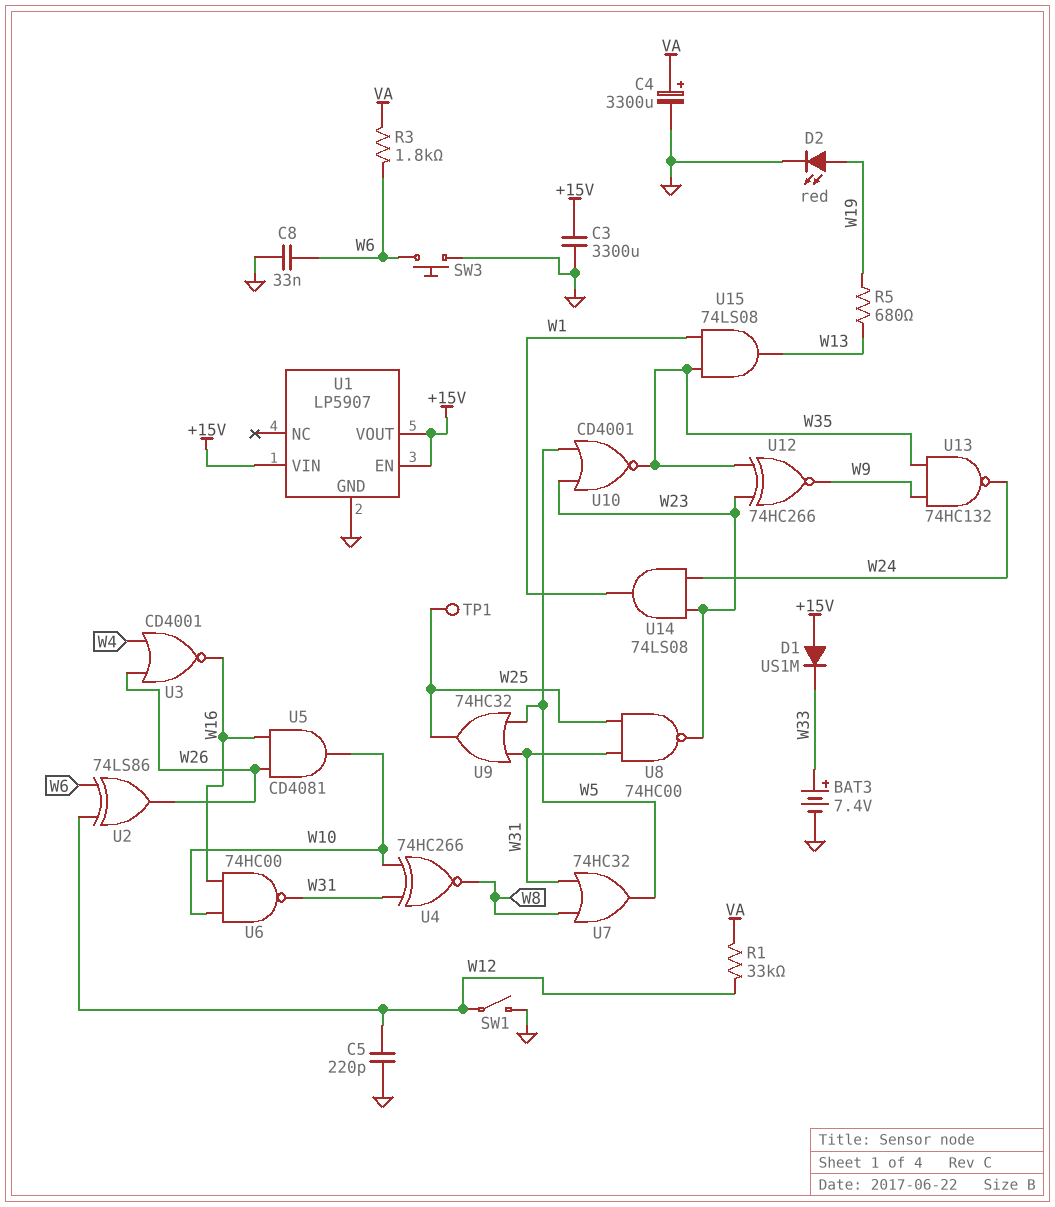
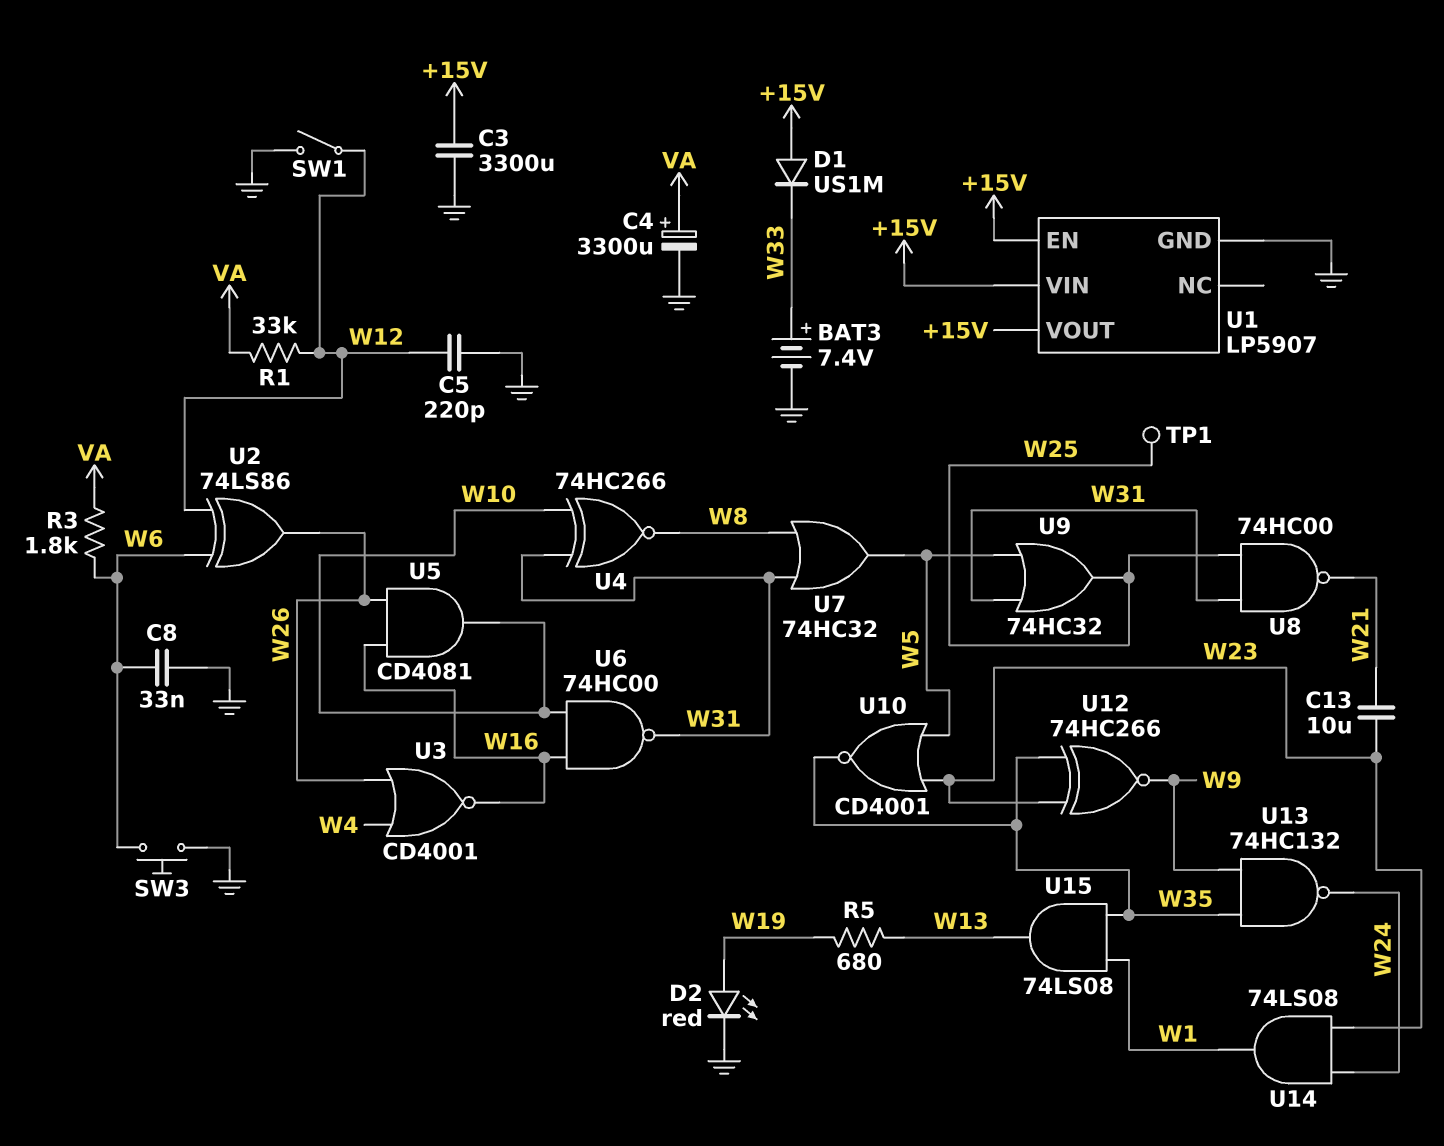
C13: none -> 10uF (W21, W23)
U8: NAND 74HC00 (in W25, in W31, out W23) -> NAND 74HC00 (in W25, in W31, out W21)

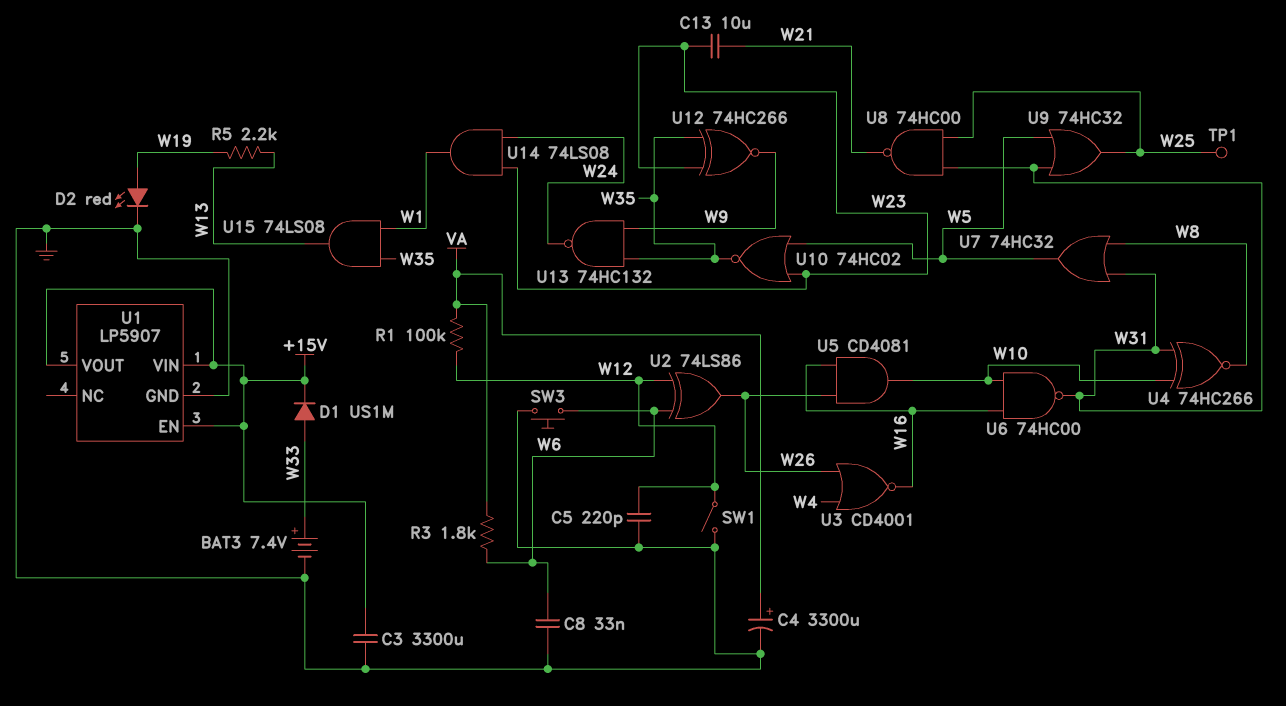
D1: diode US1M (A +15V, K W33) -> diode US1M (A W33, K +15V)
R1: 33k (VA, W12) -> 100k (VA, W12)
R5: 680 (W13, W19) -> 2.2k (W13, W19)
U10: NOR CD4001 (in W5, in W23, out W35) -> NOR 74HC02 (in W5, in W23, out W35)

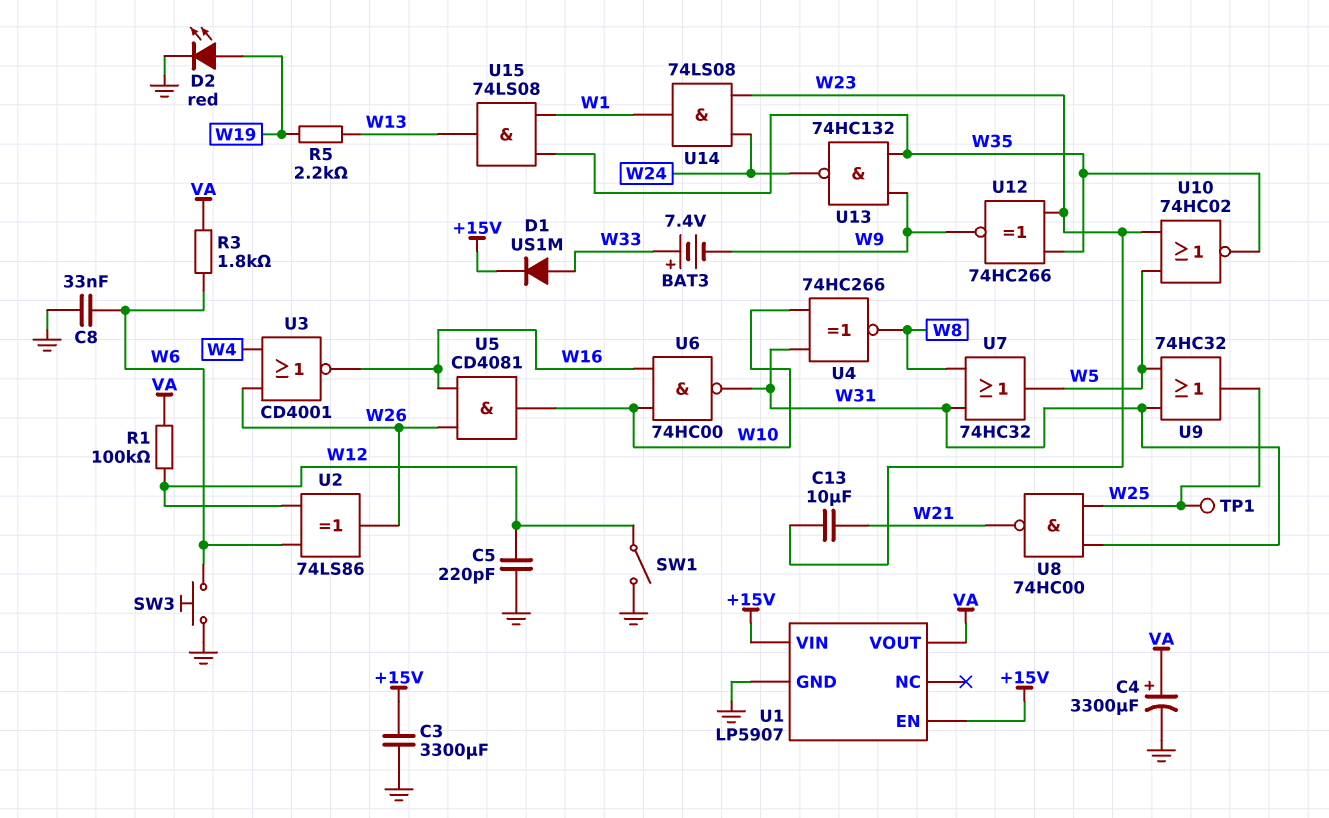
BAT3: 7.4V (plus W33, minus GND) -> 7.4V (plus W33, minus W9)
U1 pin VOUT: +15V -> VA

